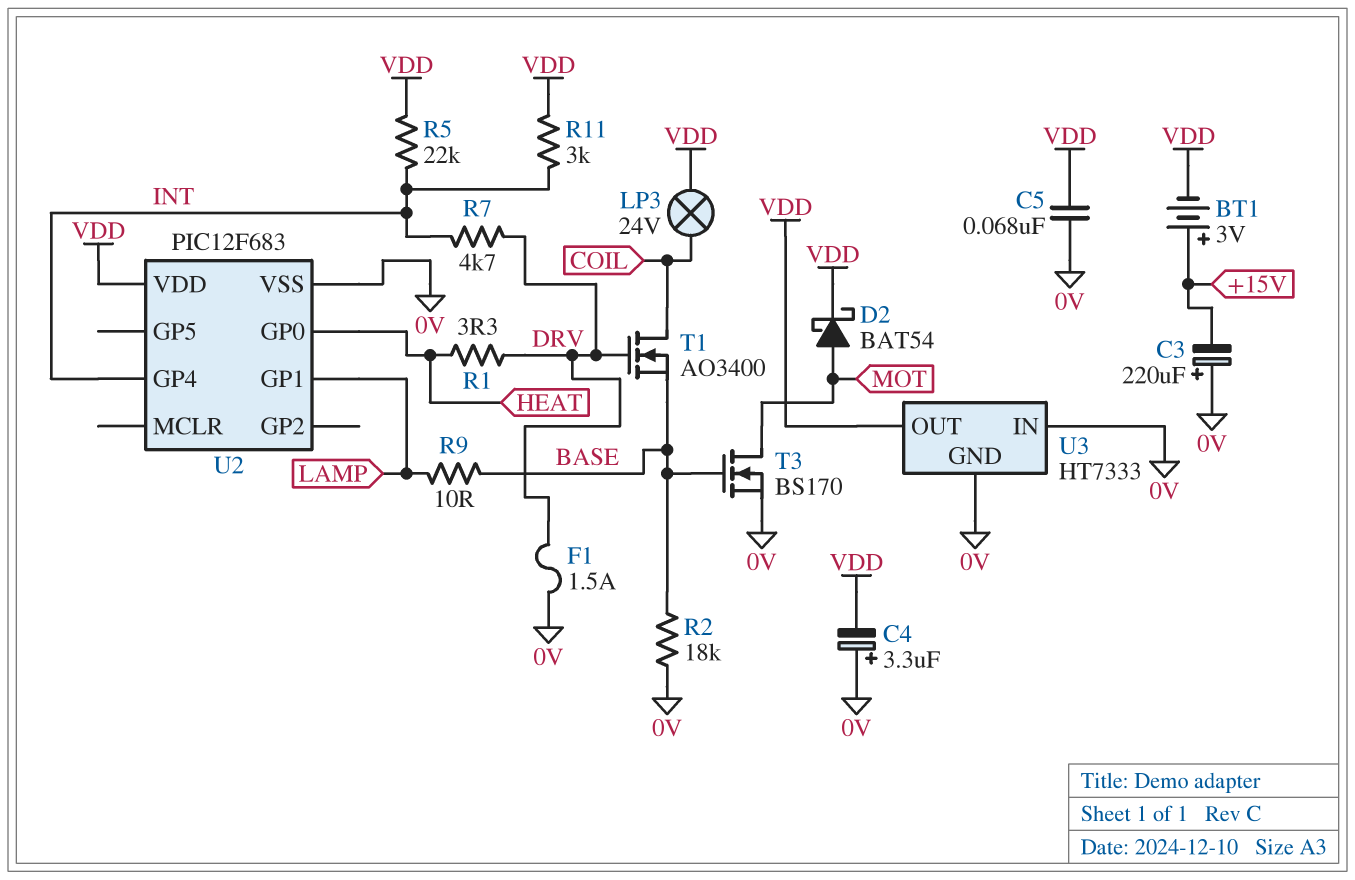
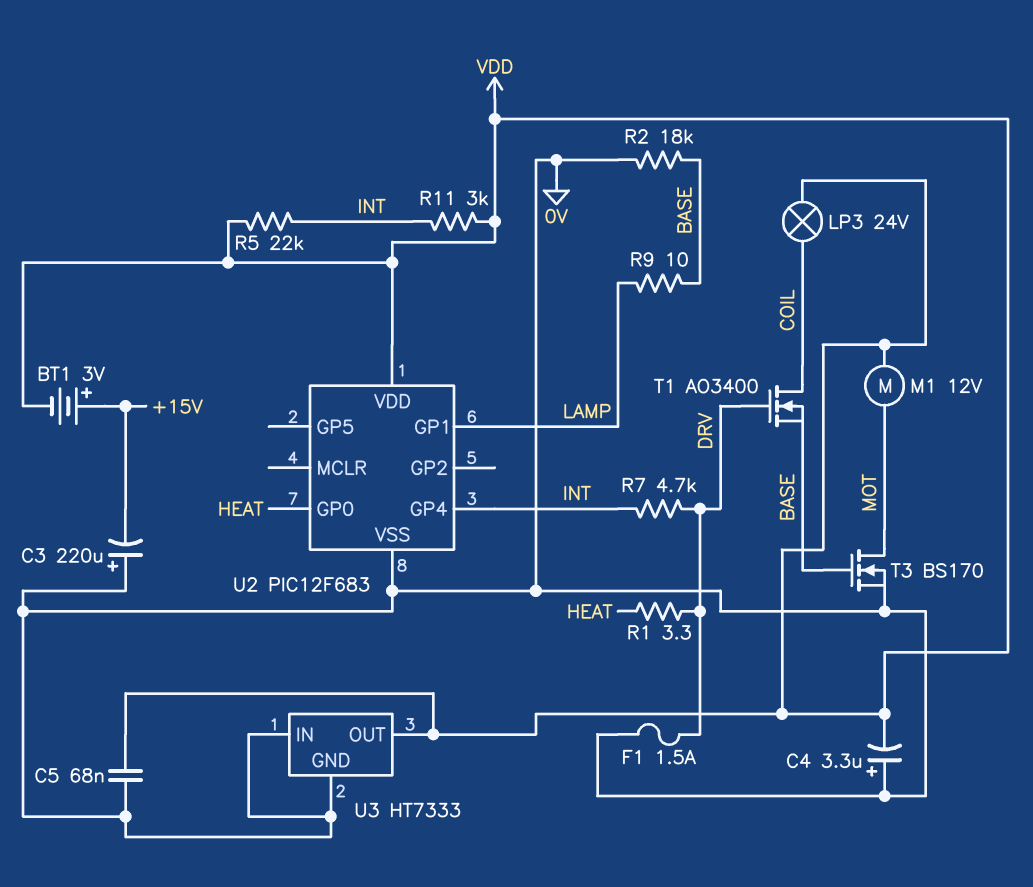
D2: schottky BAT54 (A MOT, K VDD) -> none
M1: none -> motor 12V (MOT, VDD)

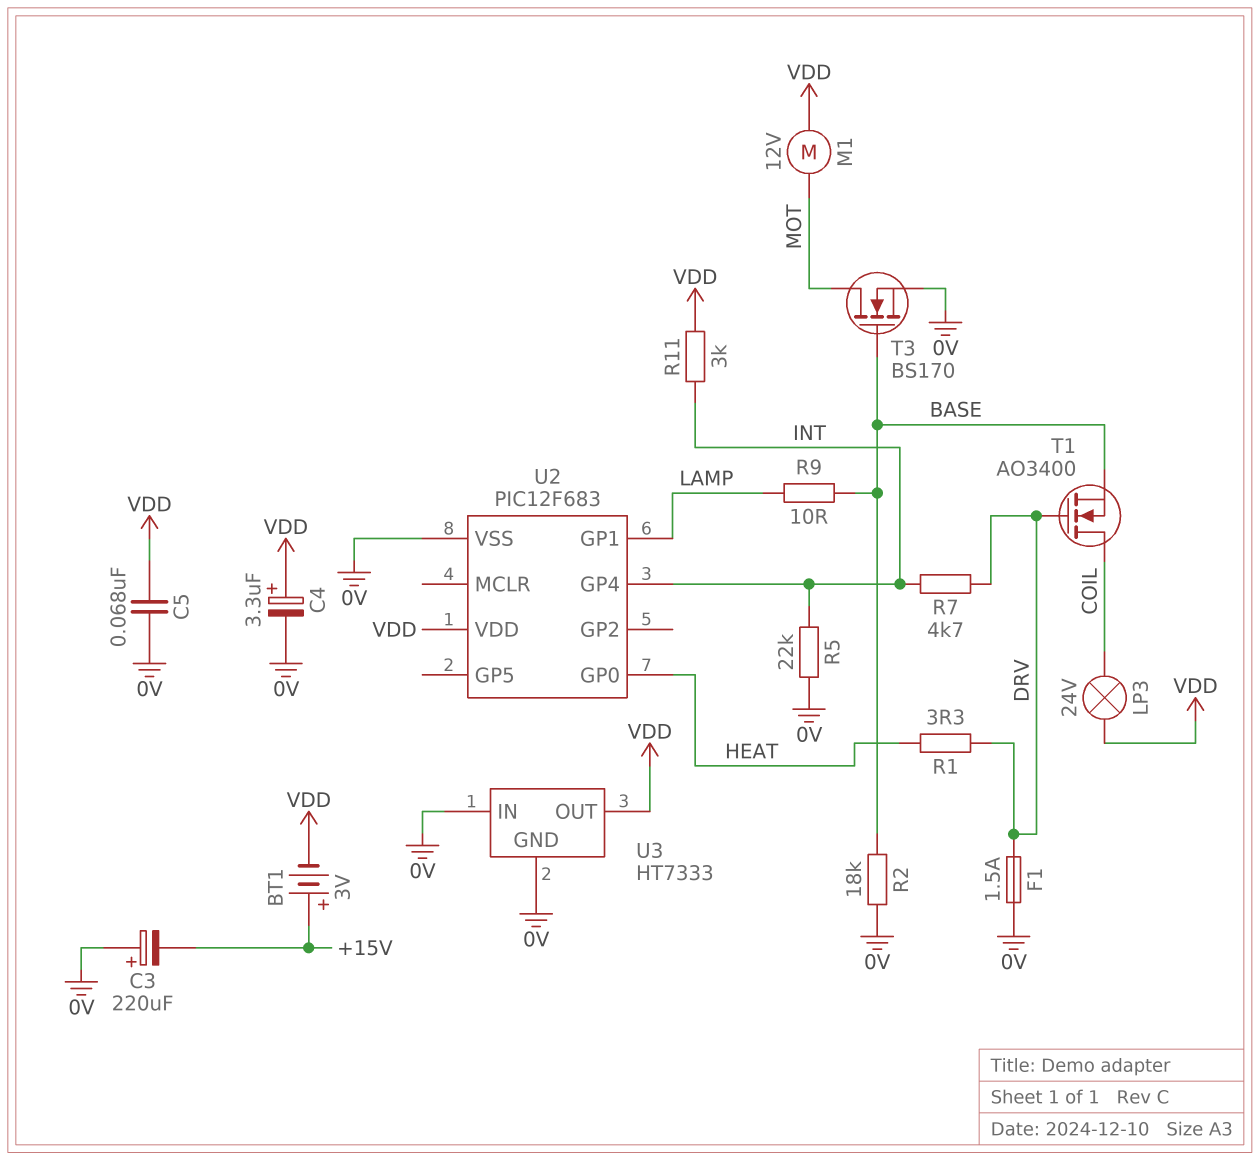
C4: 3.3uF (plus 0V, minus VDD) -> 3.3uF (plus VDD, minus 0V)
R5: 22k (INT, VDD) -> 22k (0V, INT)

